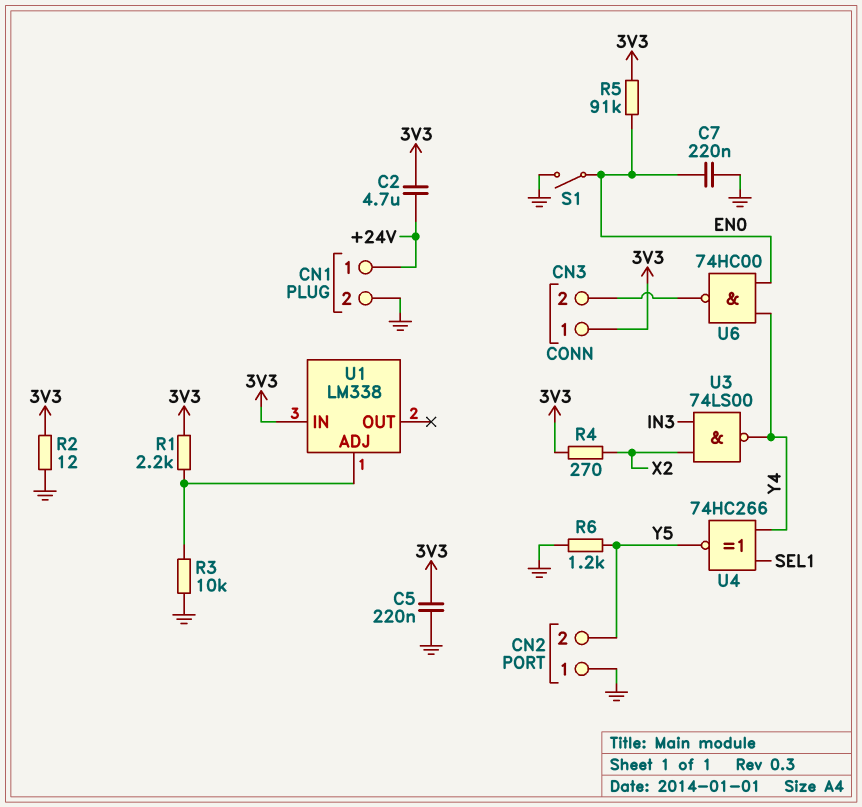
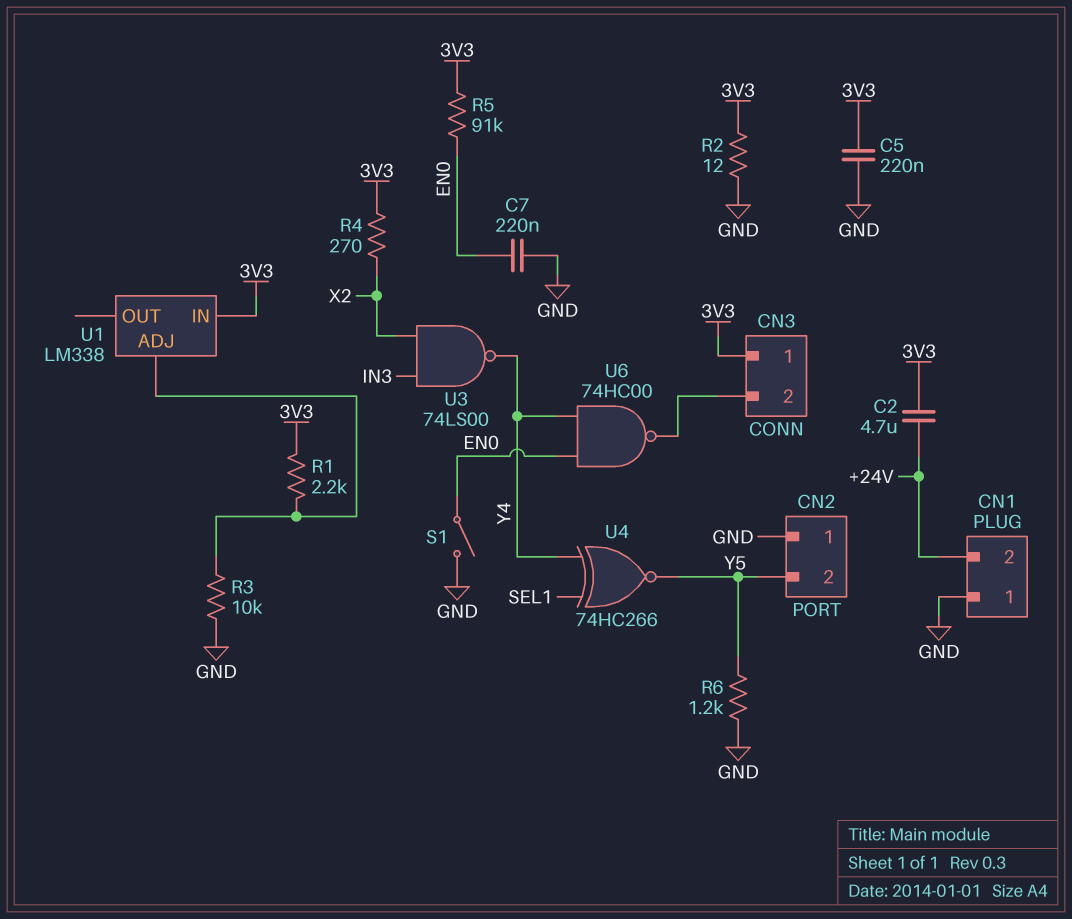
CN1 pin 1: +24V -> GND
CN1 pin 2: GND -> +24V

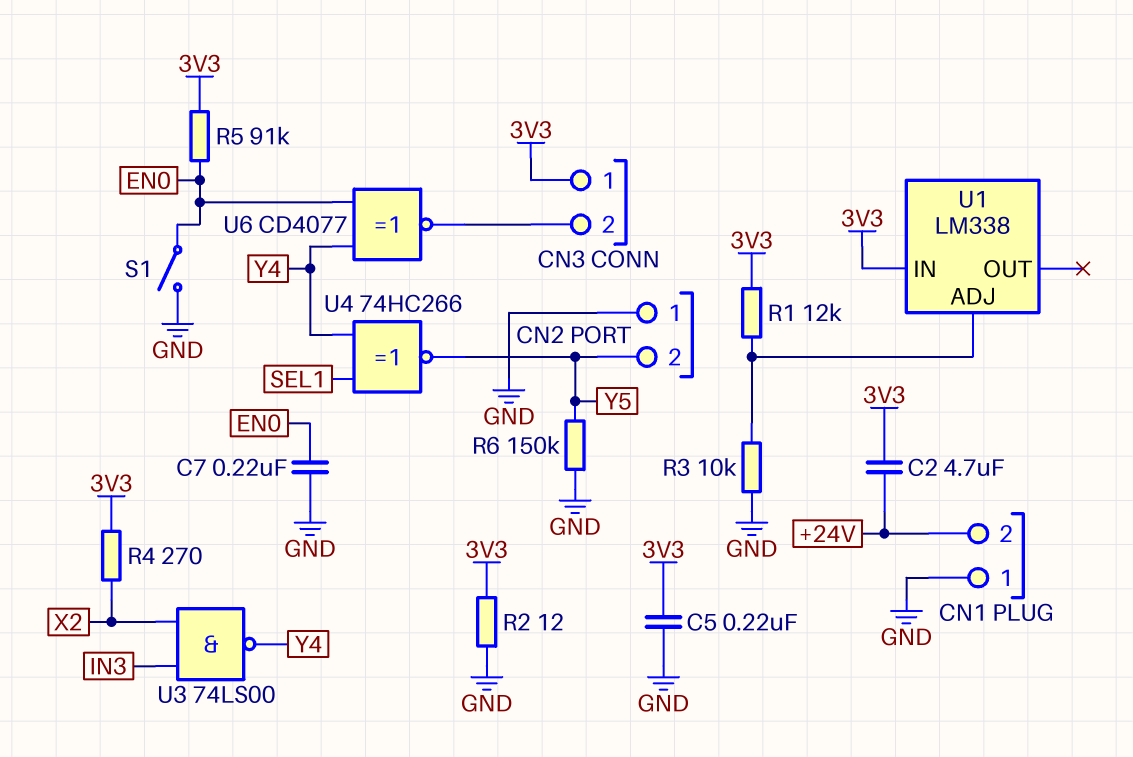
R1: 2.2k (3V3, U1/ADJ) -> 12k (3V3, U1/ADJ)
R6: 1.2k (GND, Y5) -> 150k (GND, Y5)
U6: NAND 74HC00 (in EN0, in Y4, out CN3/2) -> XNOR CD4077 (in EN0, in Y4, out CN3/2)

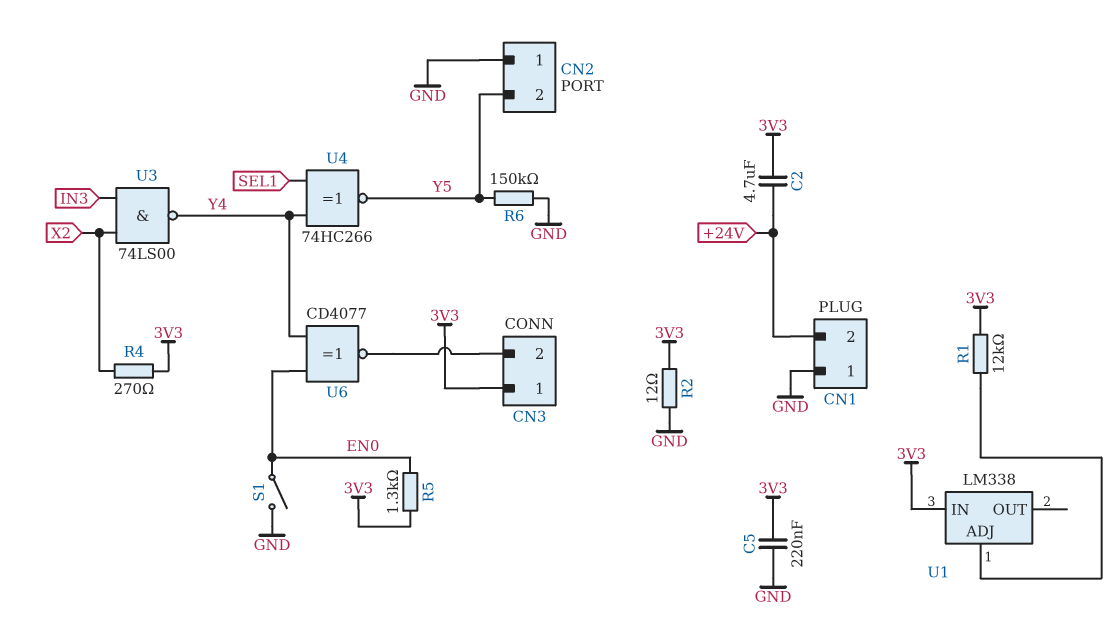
C7: 220nF (EN0, GND) -> none
R3: 10k (GND, U1/ADJ) -> none
R5: 91k (3V3, EN0) -> 1.3k (3V3, EN0)

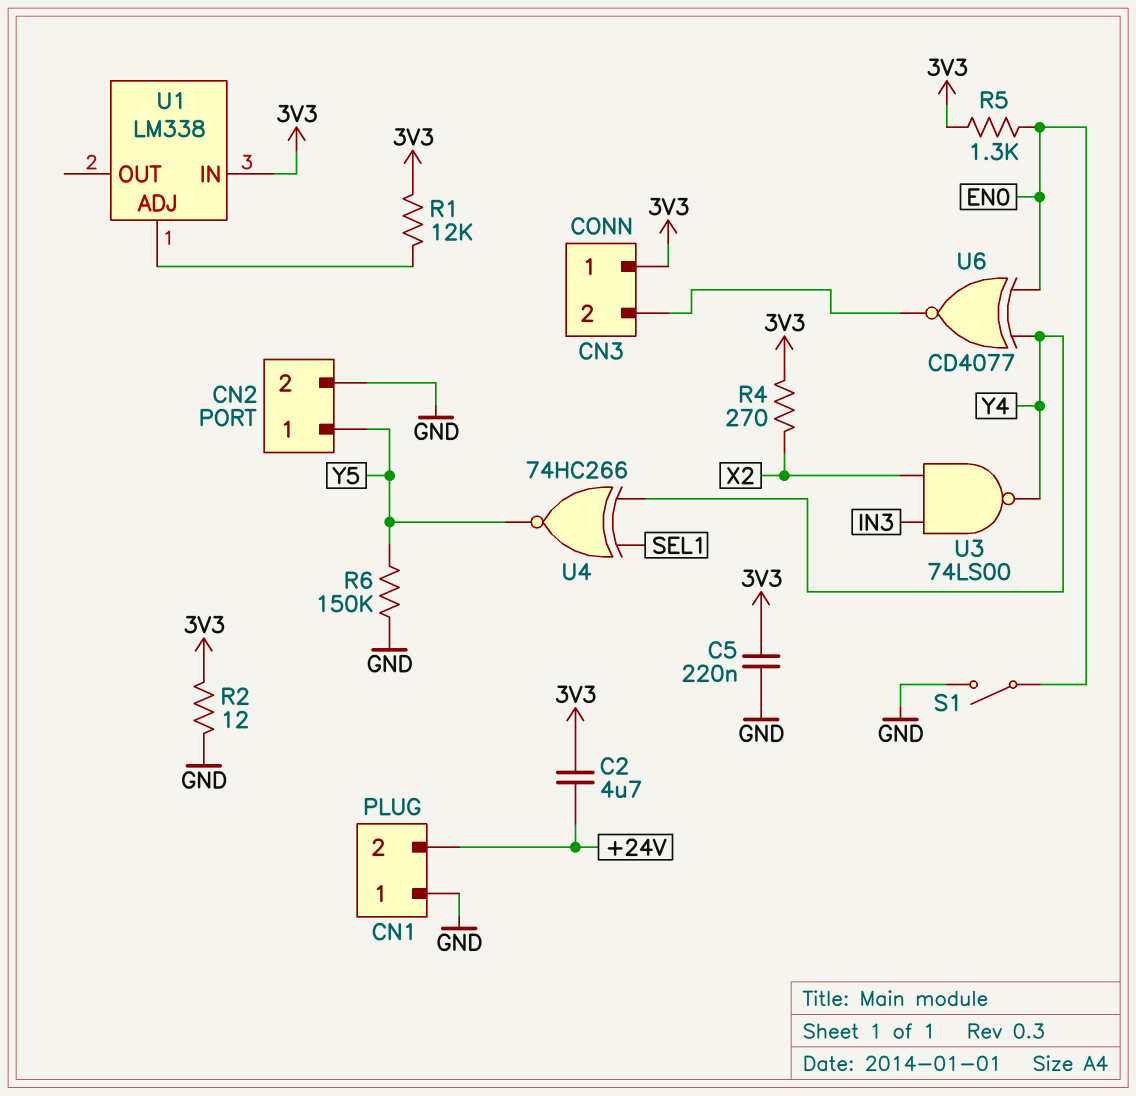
CN2 pin 1: GND -> Y5
CN2 pin 2: Y5 -> GND

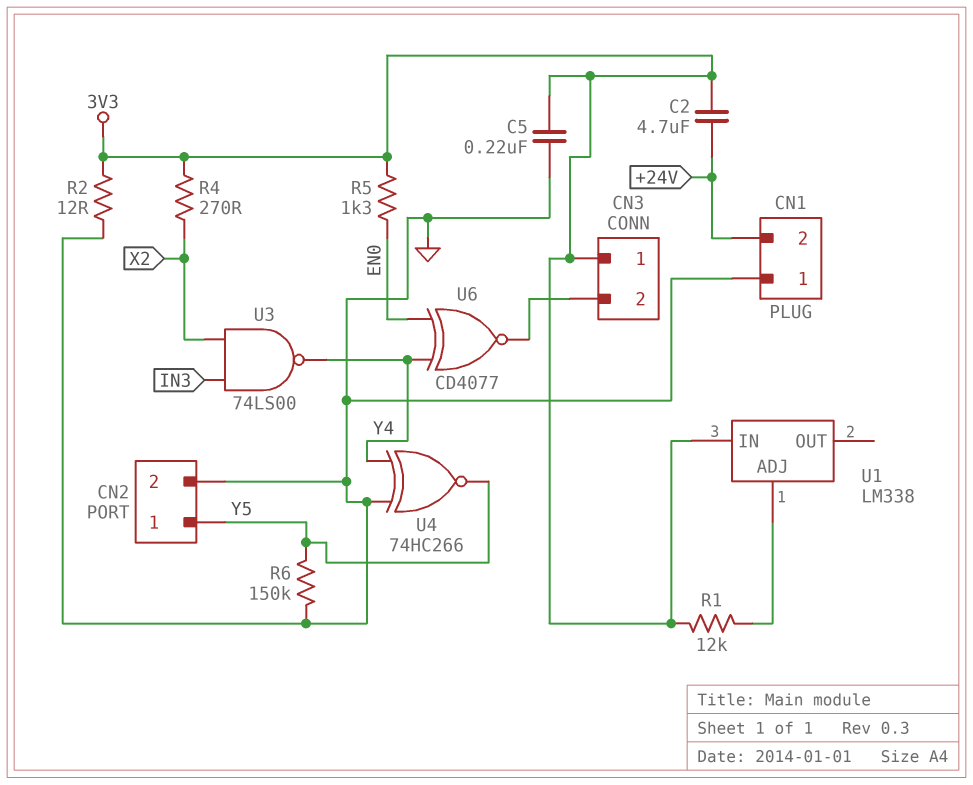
S1: switch (EN0, GND) -> none
U4: XNOR 74HC266 (in SEL1, in Y4, out Y5) -> XNOR 74HC266 (in GND, in Y4, out Y5)

